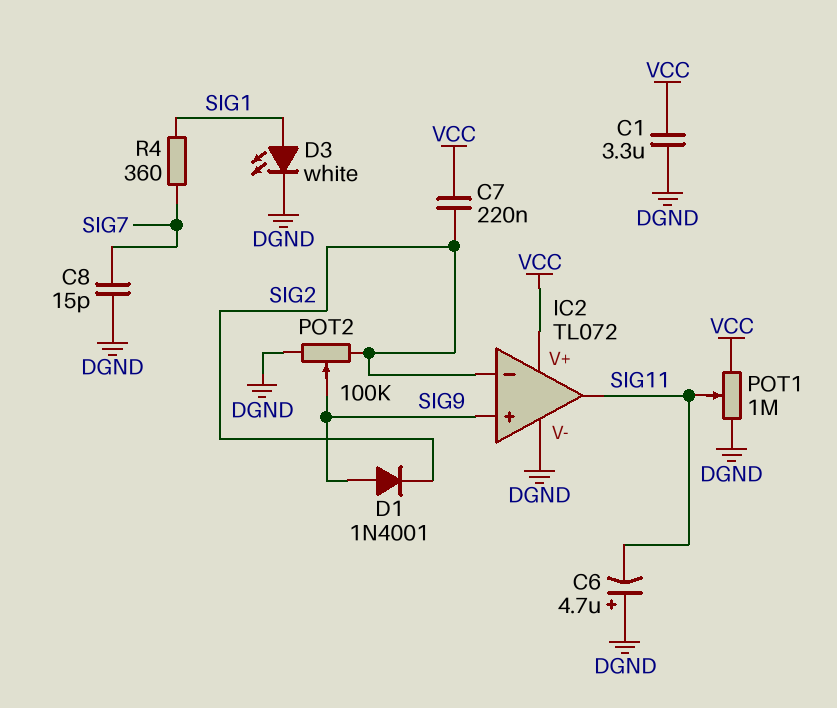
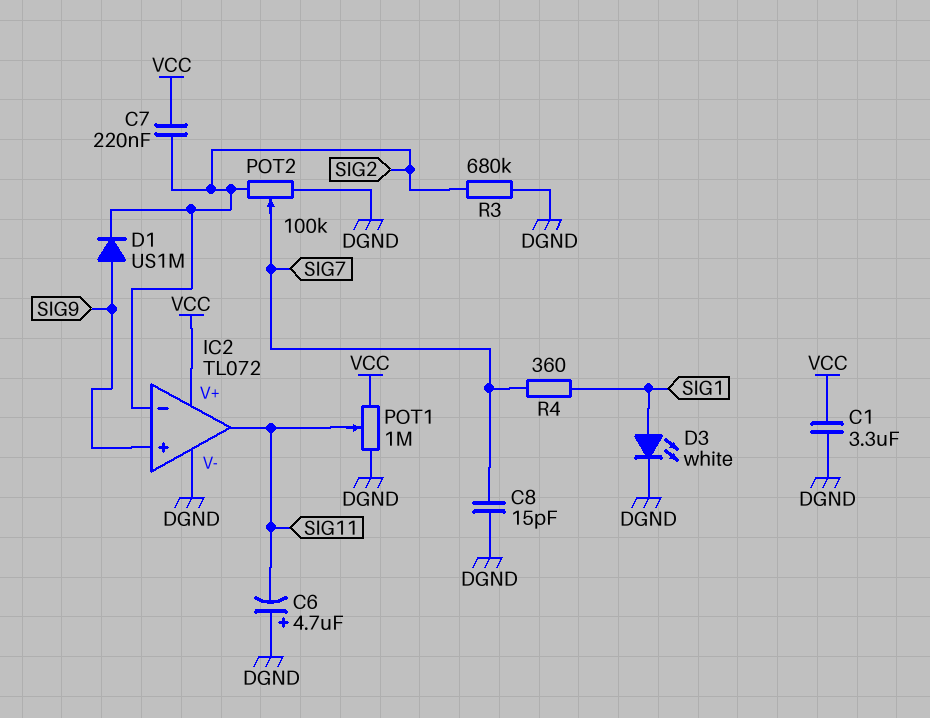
D1: diode 1N4001 (A SIG9, K SIG2) -> diode US1M (A SIG9, K SIG2)
POT2: 100k (DGND, SIG2, wiper SIG9) -> 100k (DGND, SIG2, wiper SIG7)
R3: none -> 680k (DGND, SIG2)

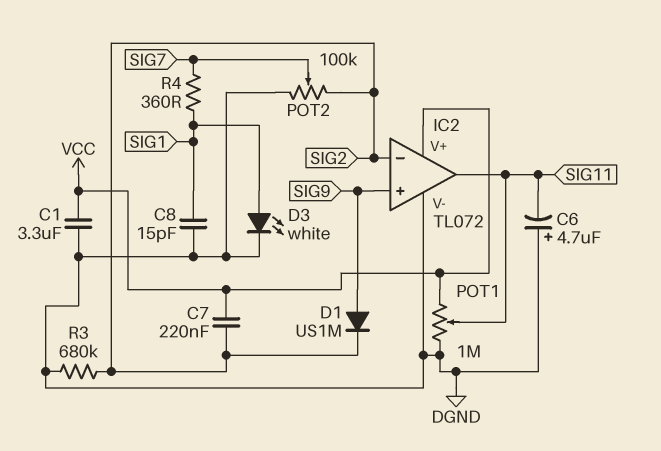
C8: 15pF (DGND, SIG7) -> 15pF (DGND, SIG1)

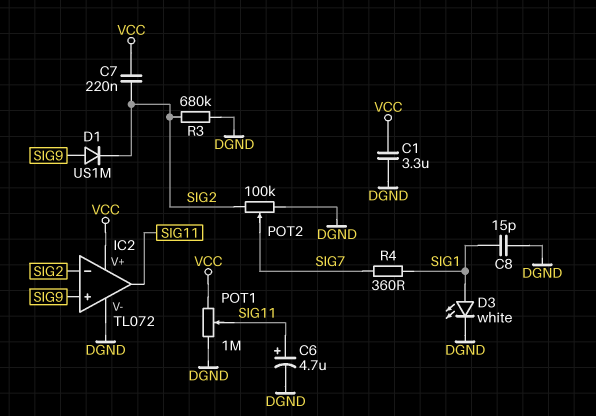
C6: 4.7uF (plus DGND, minus SIG11) -> 4.7uF (plus SIG11, minus DGND)

